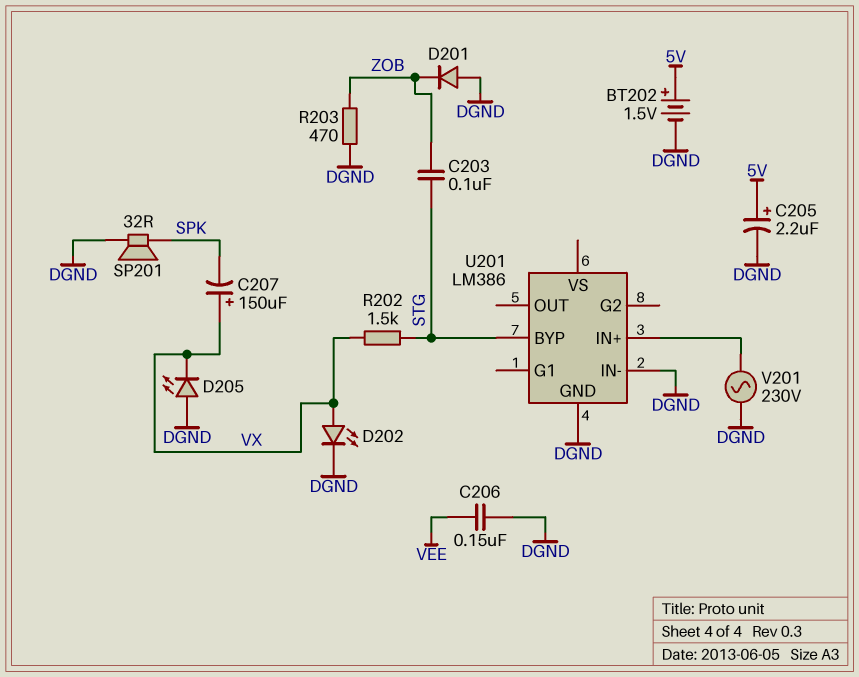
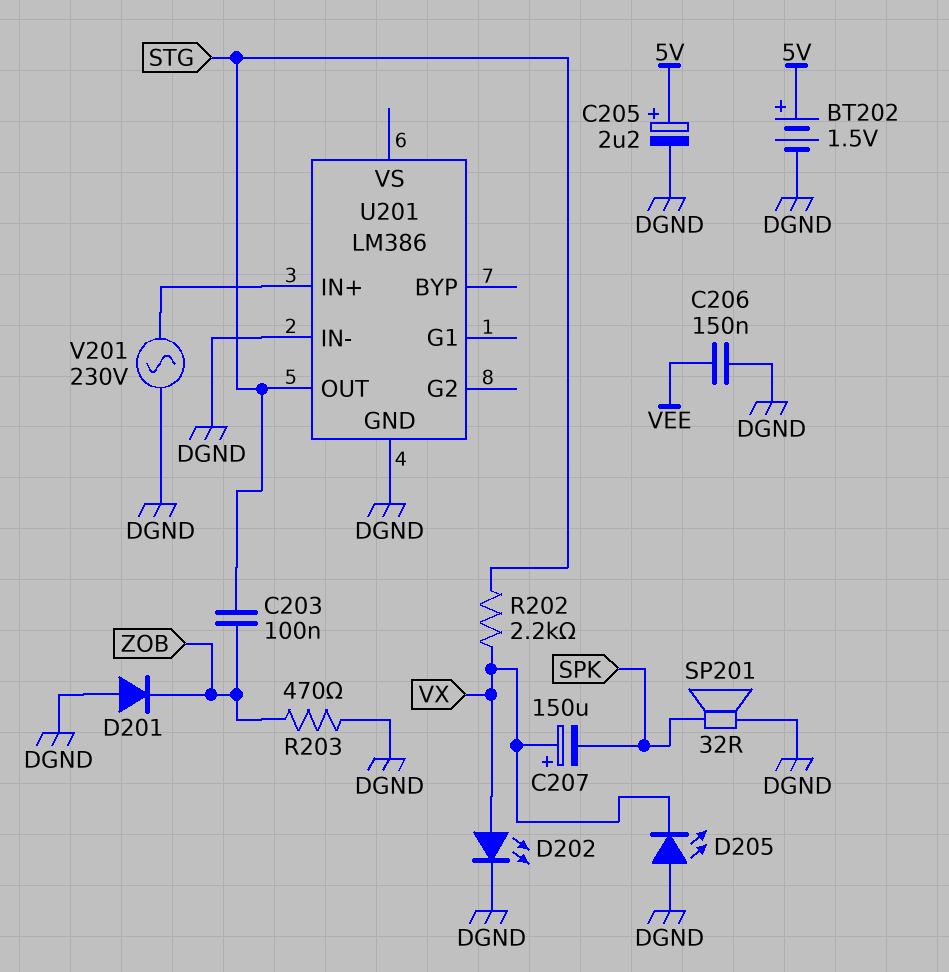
R202: 1.5k (STG, VX) -> 2.2k (STG, VX)
U201 pin BYP: STG -> none
U201 pin OUT: none -> STG

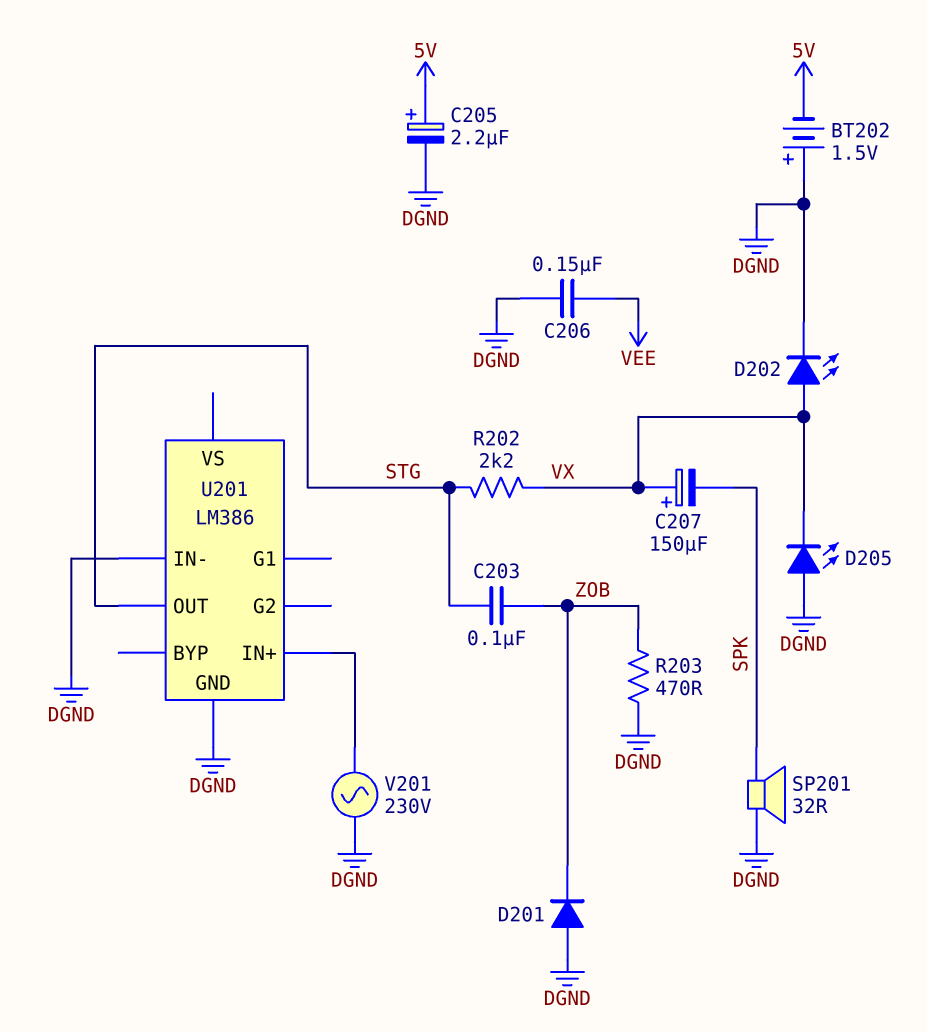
BT202: 1.5V (plus 5V, minus DGND) -> 1.5V (plus DGND, minus 5V)

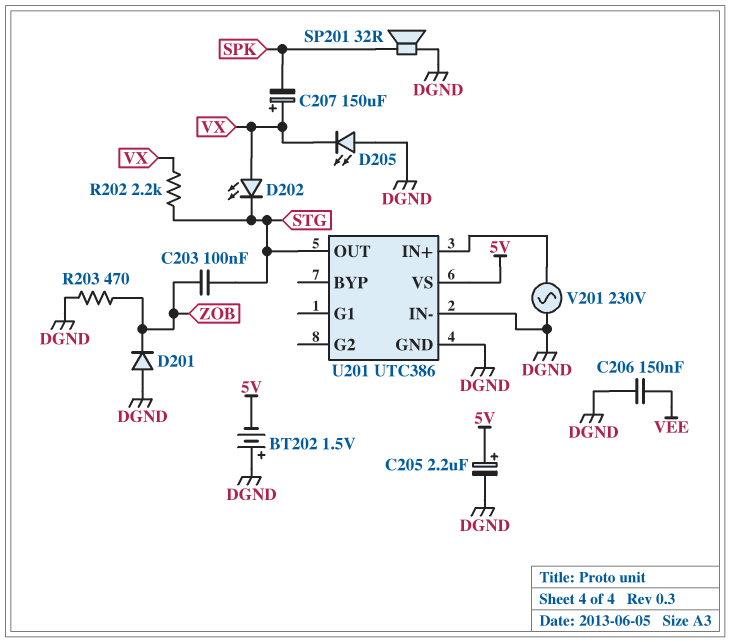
D202: LED (A VX, K DGND) -> LED (A VX, K STG)
U201: LM386 -> UTC386
U201 pin VS: none -> 5V

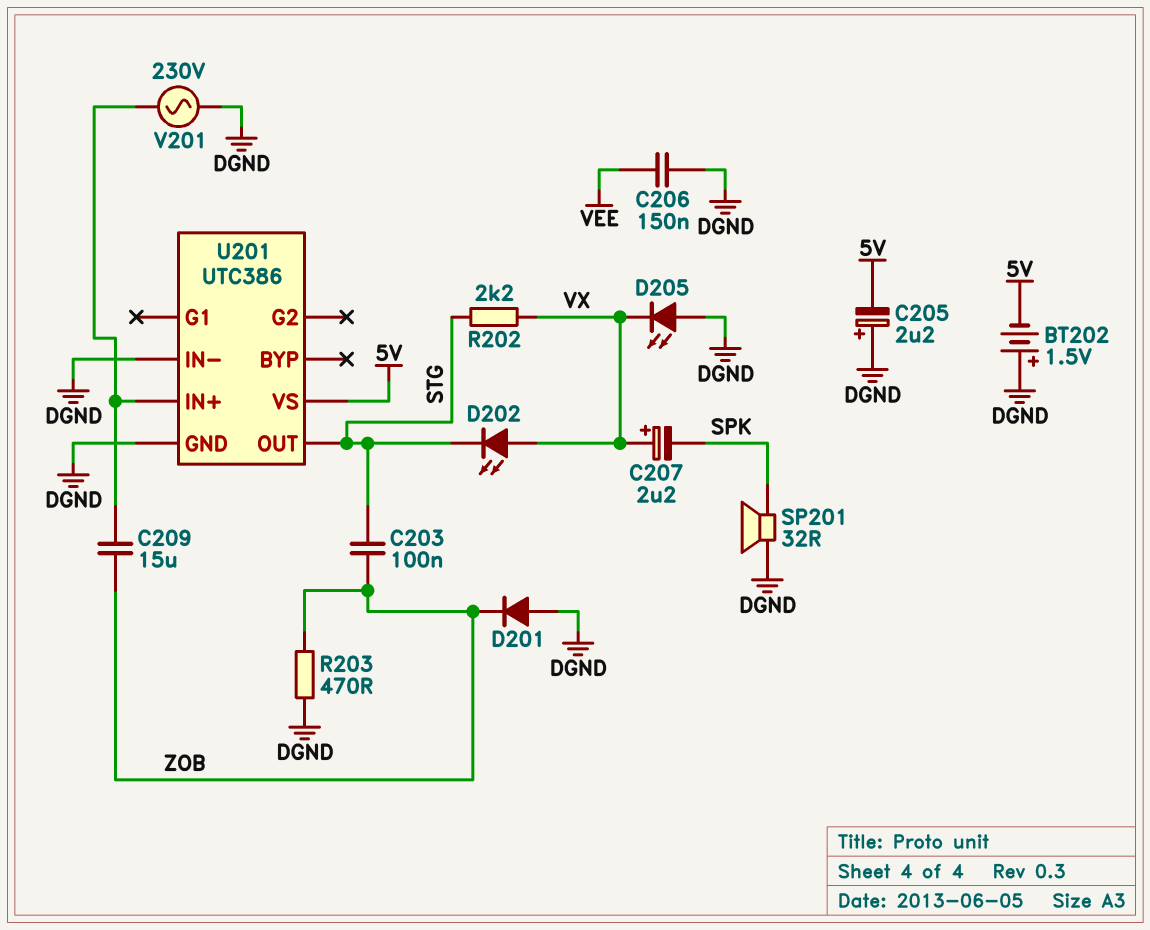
C205: 2.2uF (plus 5V, minus DGND) -> 2.2uF (plus DGND, minus 5V)
C207: 150uF (plus VX, minus SPK) -> 2.2uF (plus VX, minus SPK)
C209: none -> 15uF (U201/IN+, ZOB)

